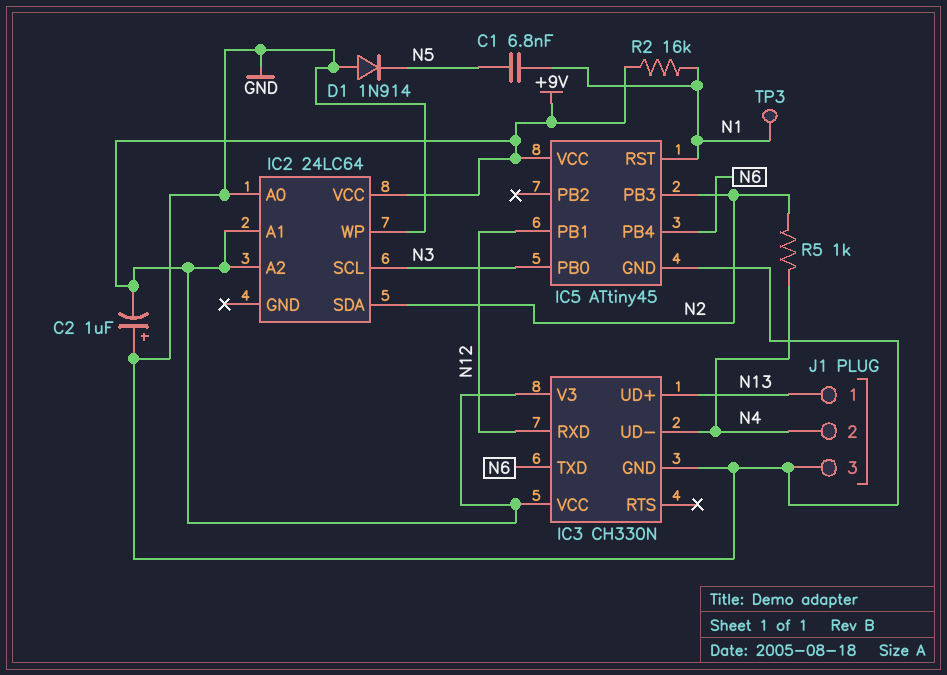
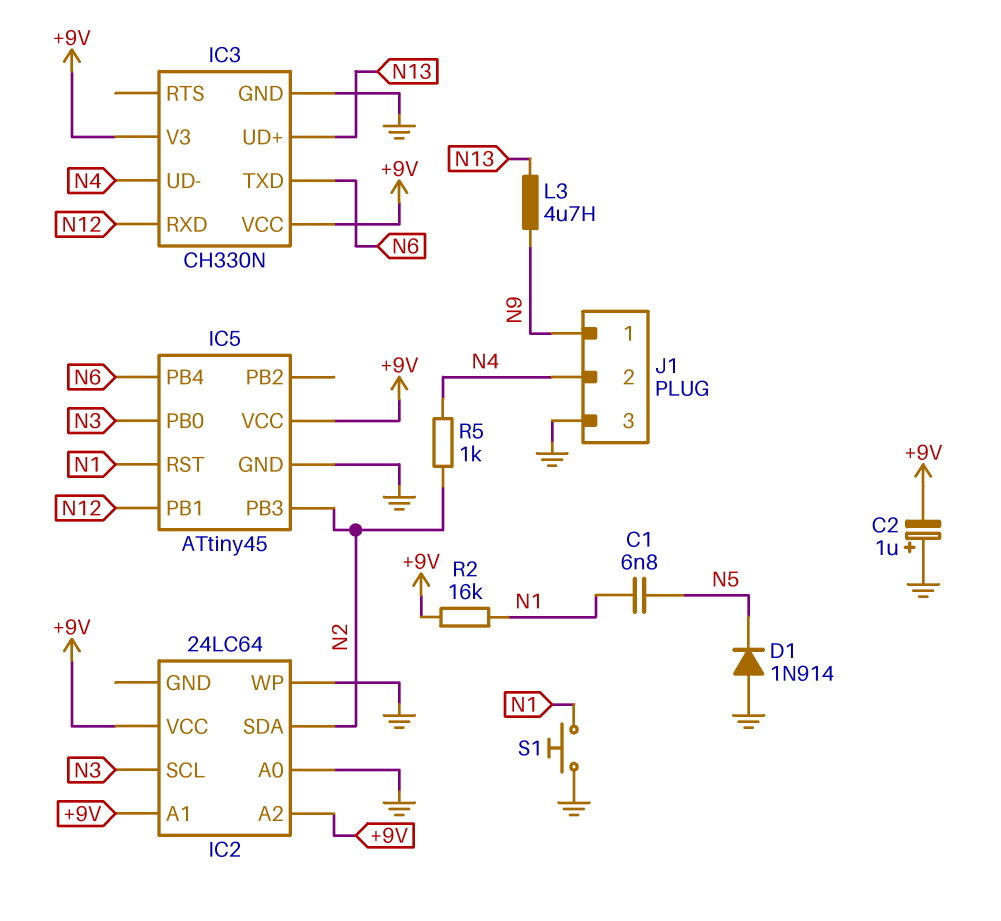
J1 pin 1: N13 -> N9
L3: none -> 4.7uH (N9, N13)
S1: none -> button (GND, N1)
TP3: test point (N1) -> none

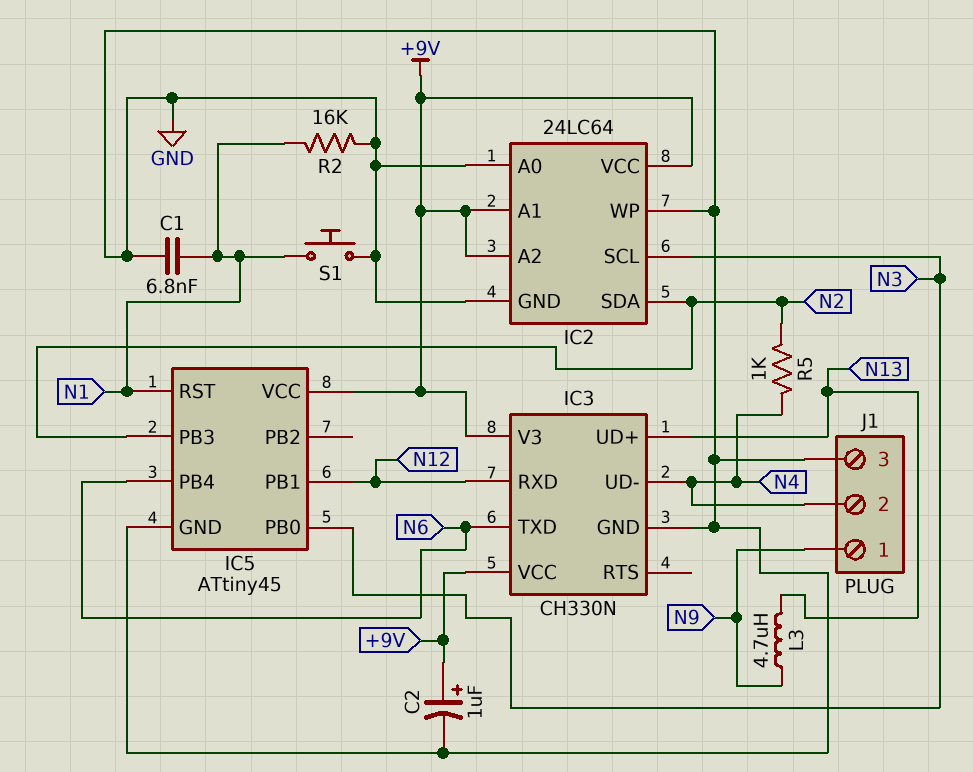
C1: 6.8nF (N1, N5) -> 6.8nF (GND, N1)
C2: 1uF (plus GND, minus +9V) -> 1uF (plus +9V, minus GND)
D1: diode 1N914 (A GND, K N5) -> none
IC2 pin GND: none -> GND
R2: 16k (+9V, N1) -> 16k (GND, N1)

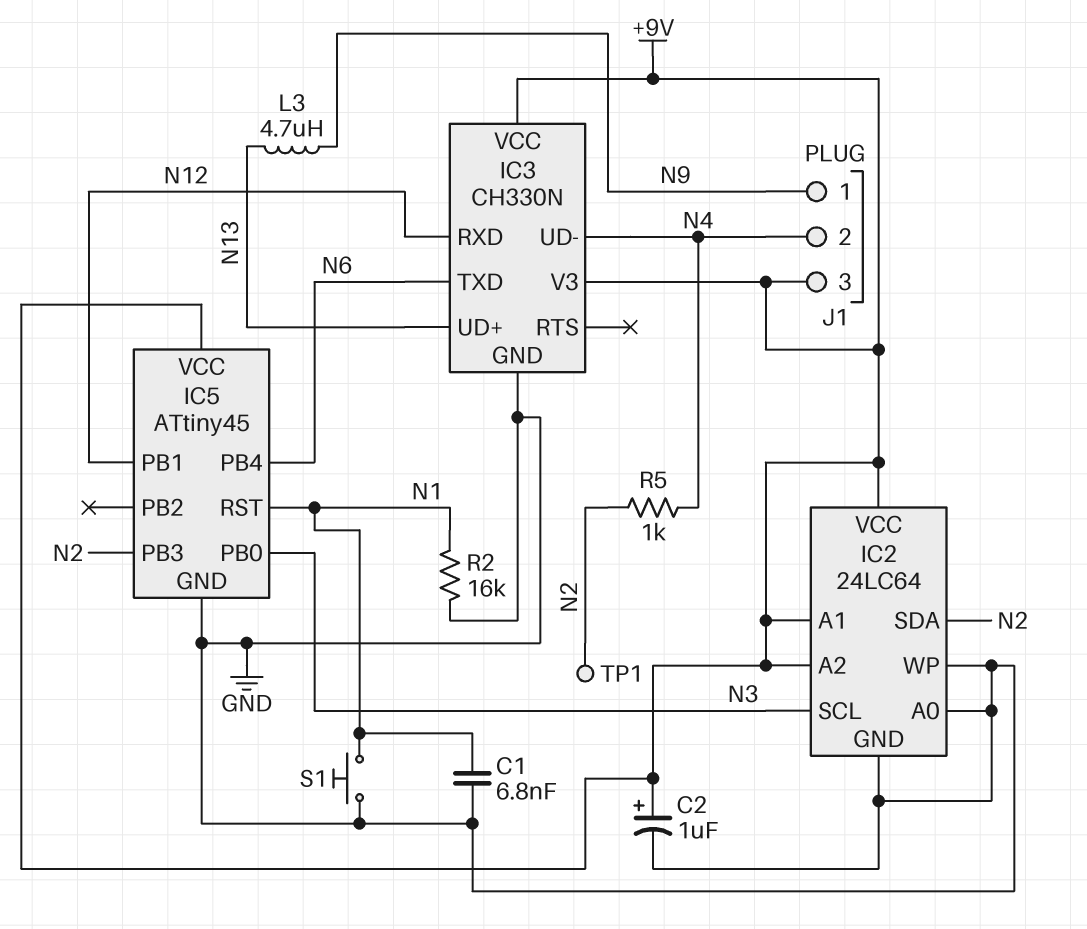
J1 pin 3: GND -> +9V
TP1: none -> test point (N2)

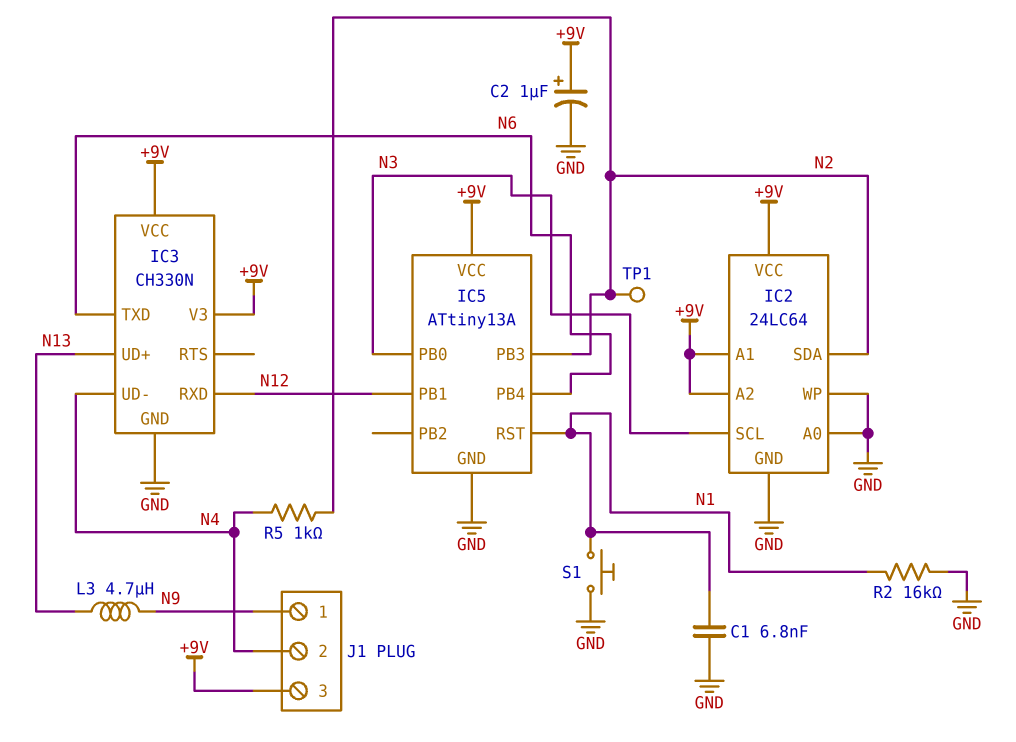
IC5: ATtiny45 -> ATtiny13A

